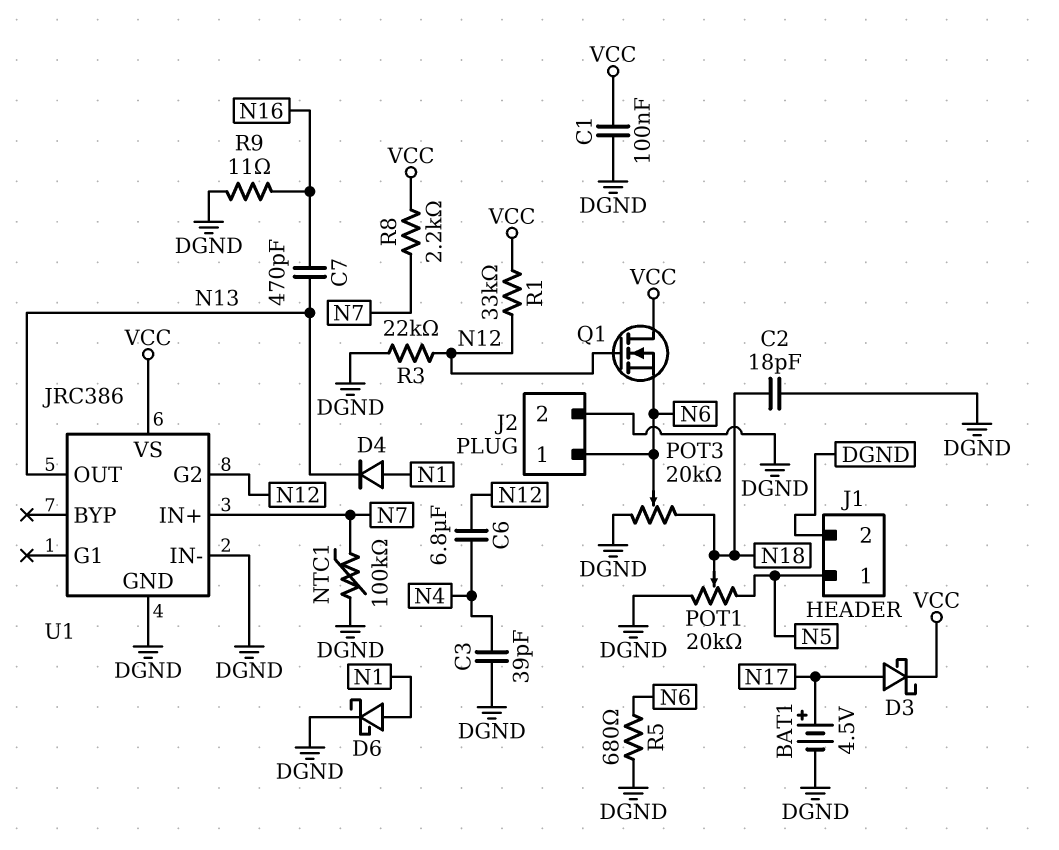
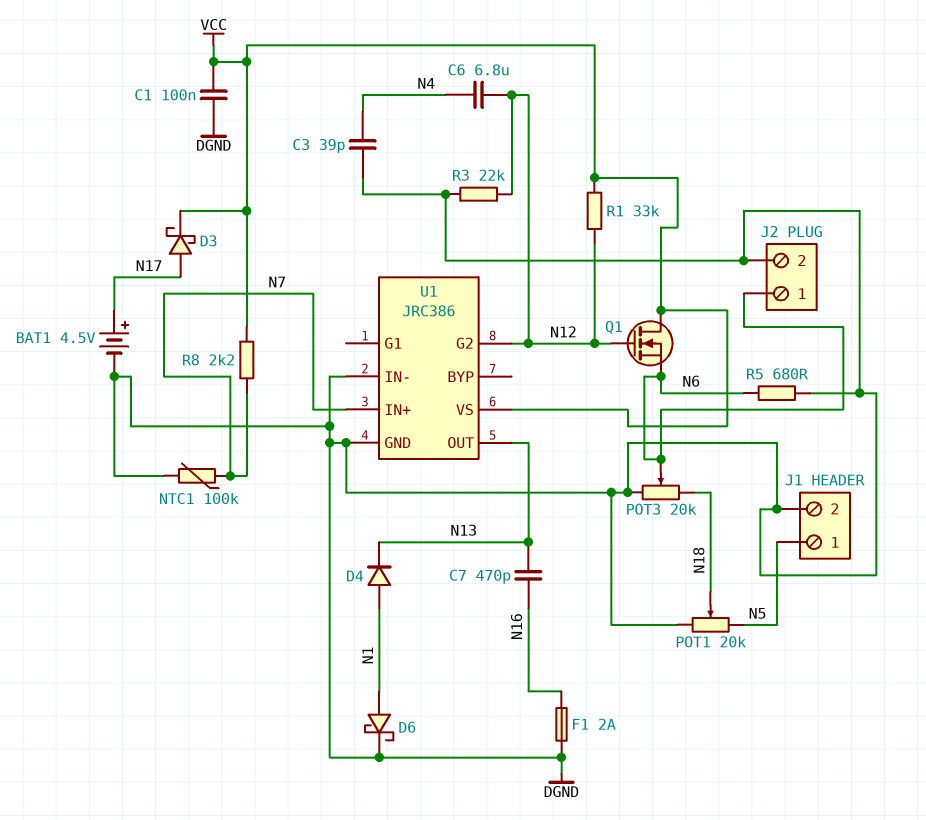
C2: 18pF (DGND, N18) -> none
F1: none -> 2A (DGND, N16)
R9: 11 (DGND, N16) -> none

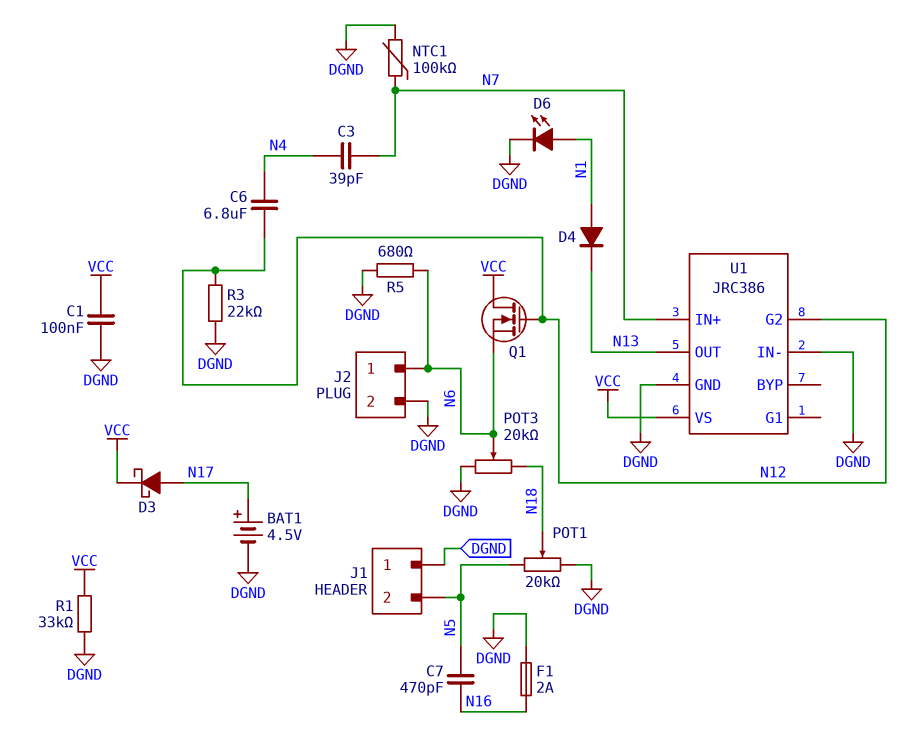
C3: 39pF (DGND, N4) -> 39pF (N4, N7)
C7: 470pF (N13, N16) -> 470pF (N5, N16)
D6: schottky (A N1, K DGND) -> LED (A N1, K DGND)
J1 pin 1: N5 -> DGND
J1 pin 2: DGND -> N5
R1: 33k (N12, VCC) -> 33k (DGND, VCC)
R8: 2.2k (N7, VCC) -> none

